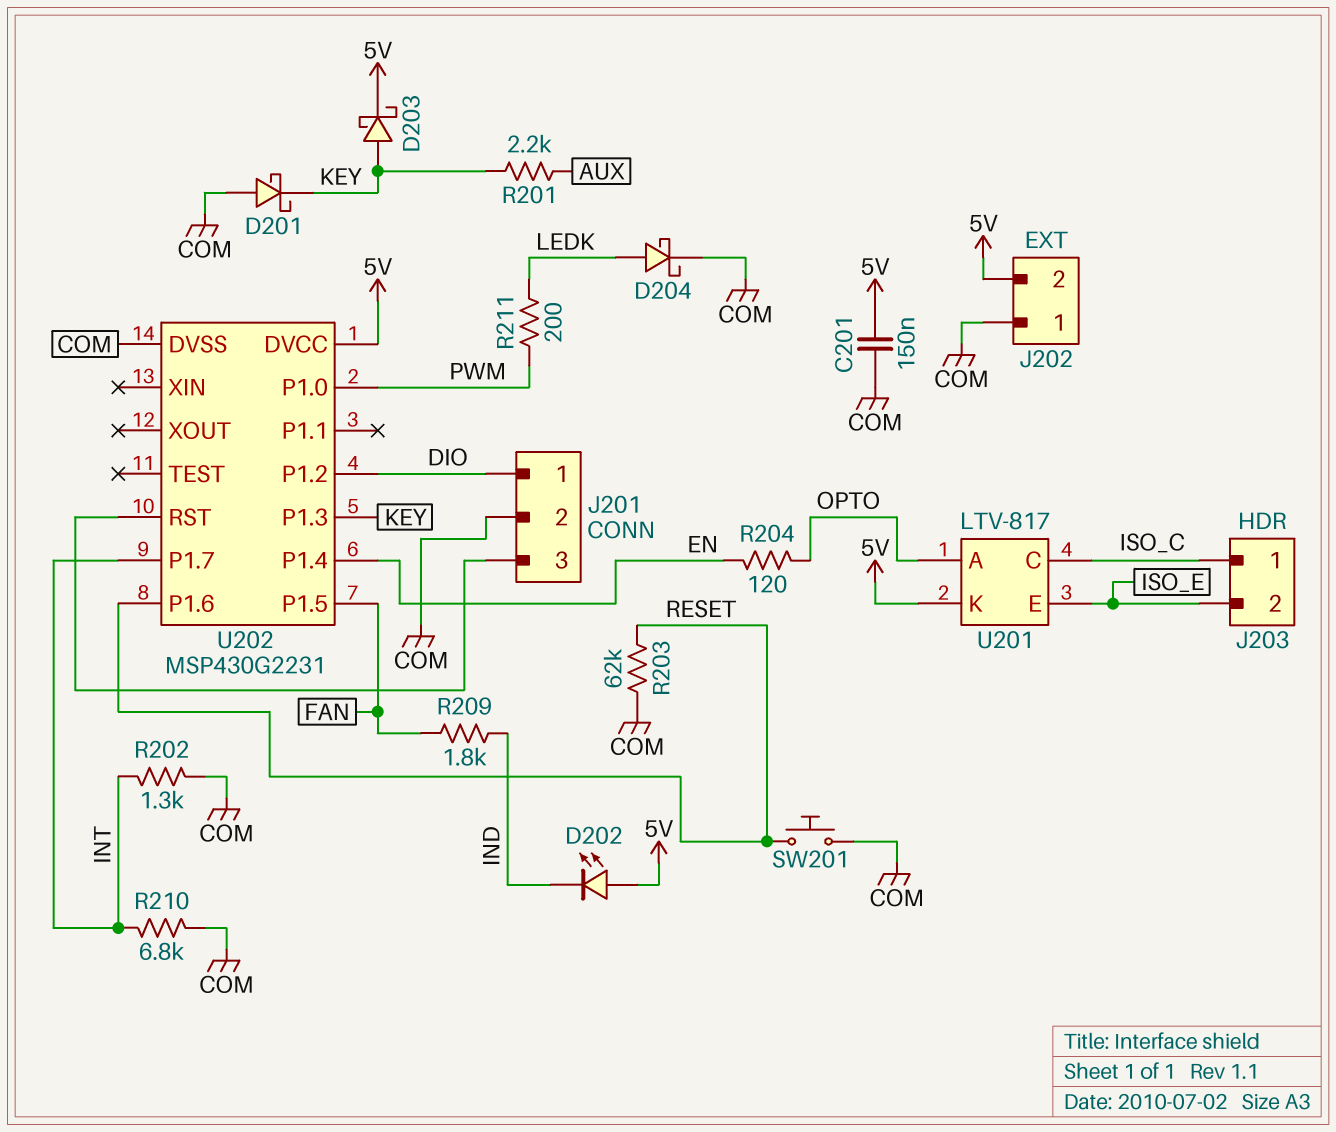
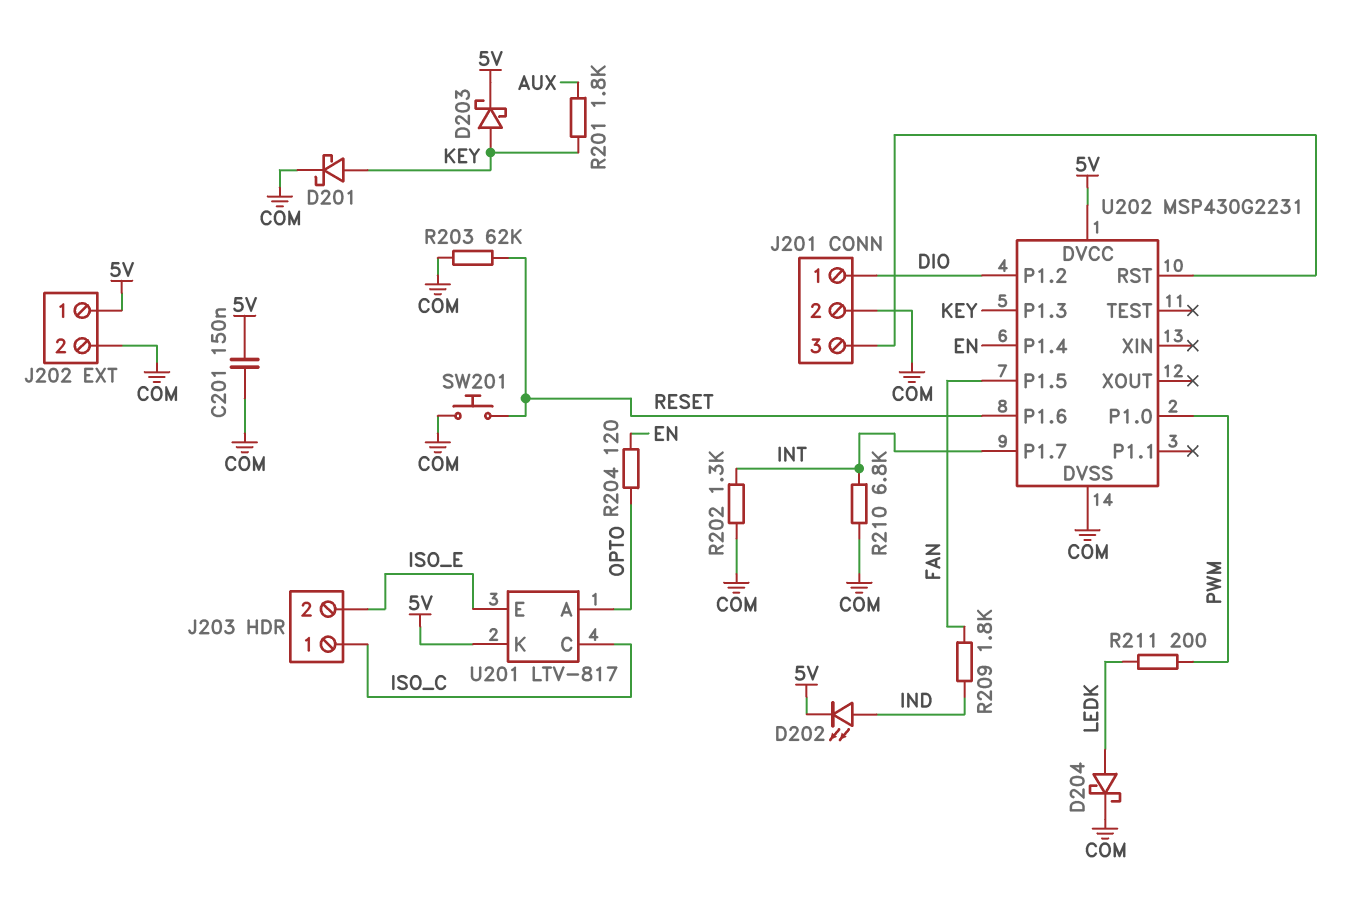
D201: schottky (A COM, K KEY) -> schottky (A KEY, K COM)
D202: LED (A 5V, K IND) -> LED (A IND, K 5V)
J202 pin 1: COM -> 5V
J202 pin 2: 5V -> COM
R201: 2.2k (AUX, KEY) -> 1.8k (AUX, KEY)

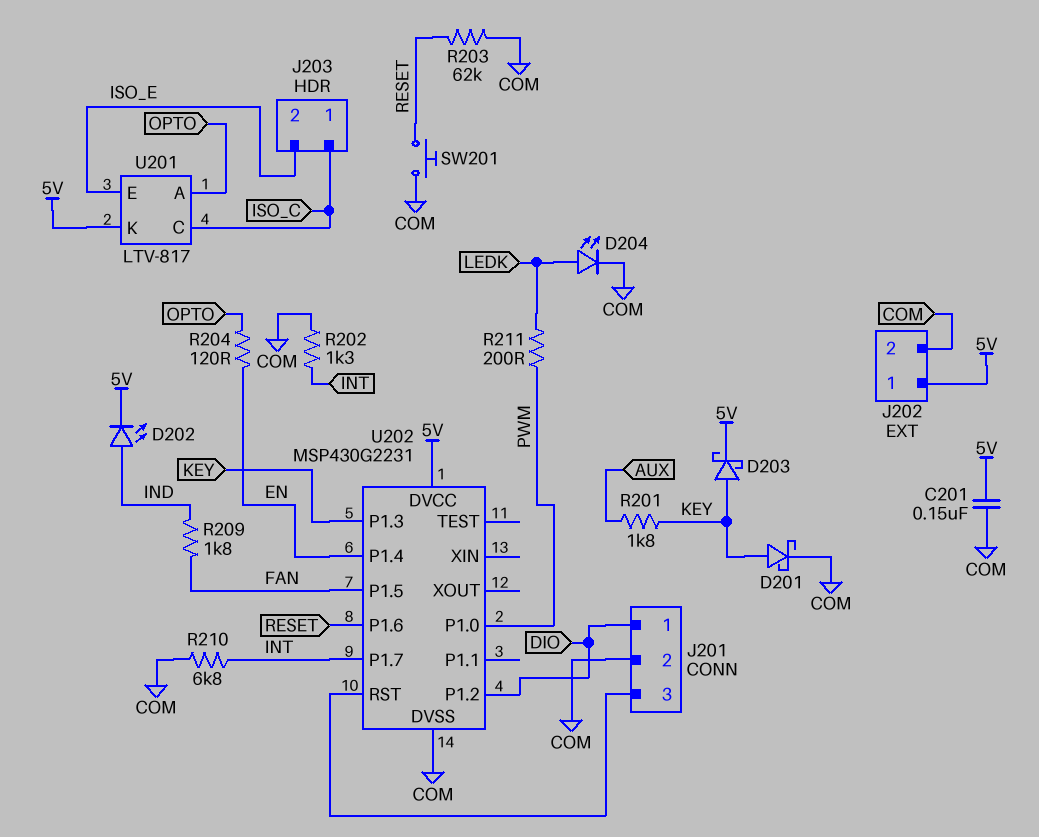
D204: schottky (A LEDK, K COM) -> LED (A LEDK, K COM)

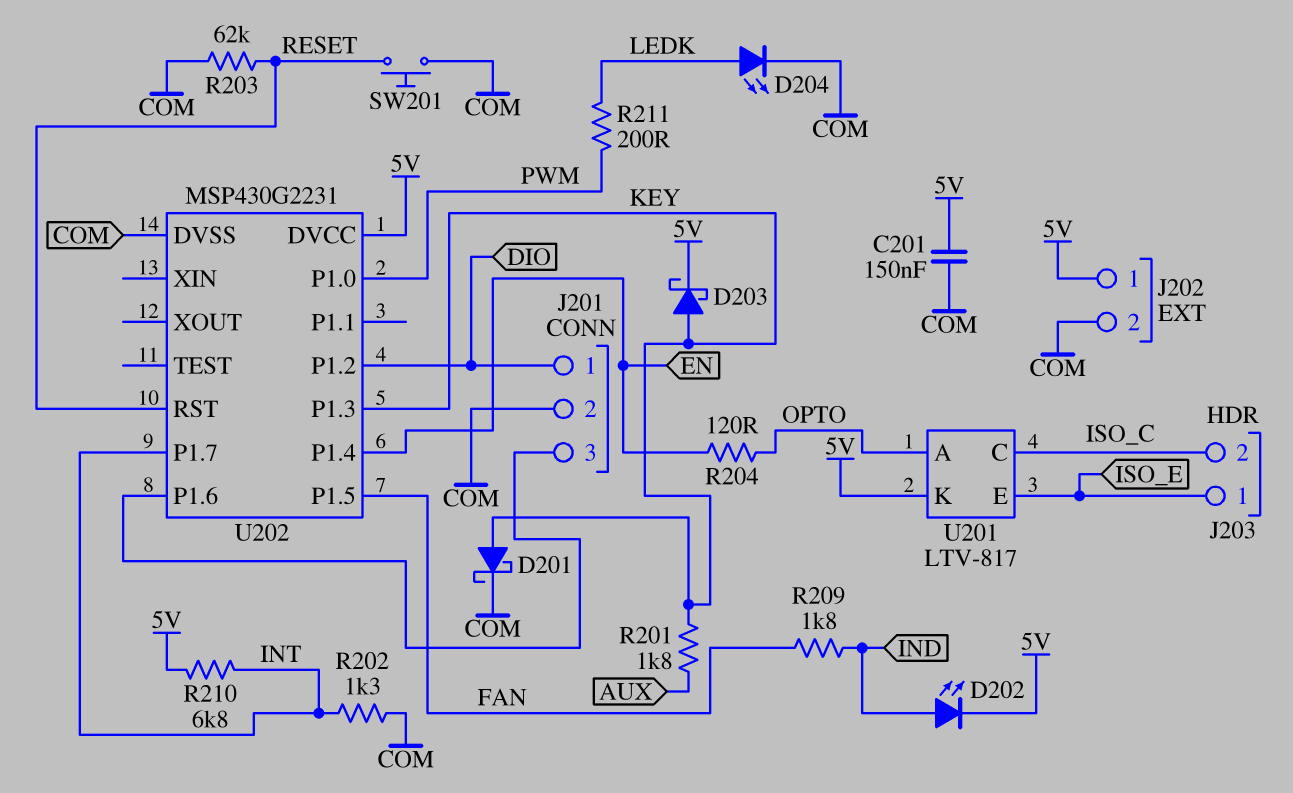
J203 pin 1: ISO_C -> ISO_E
J203 pin 2: ISO_E -> ISO_C
R210: 6.8k (COM, INT) -> 6.8k (5V, INT)
U202 pin P1.6: RESET -> J201/3
U202 pin RST: J201/3 -> RESET

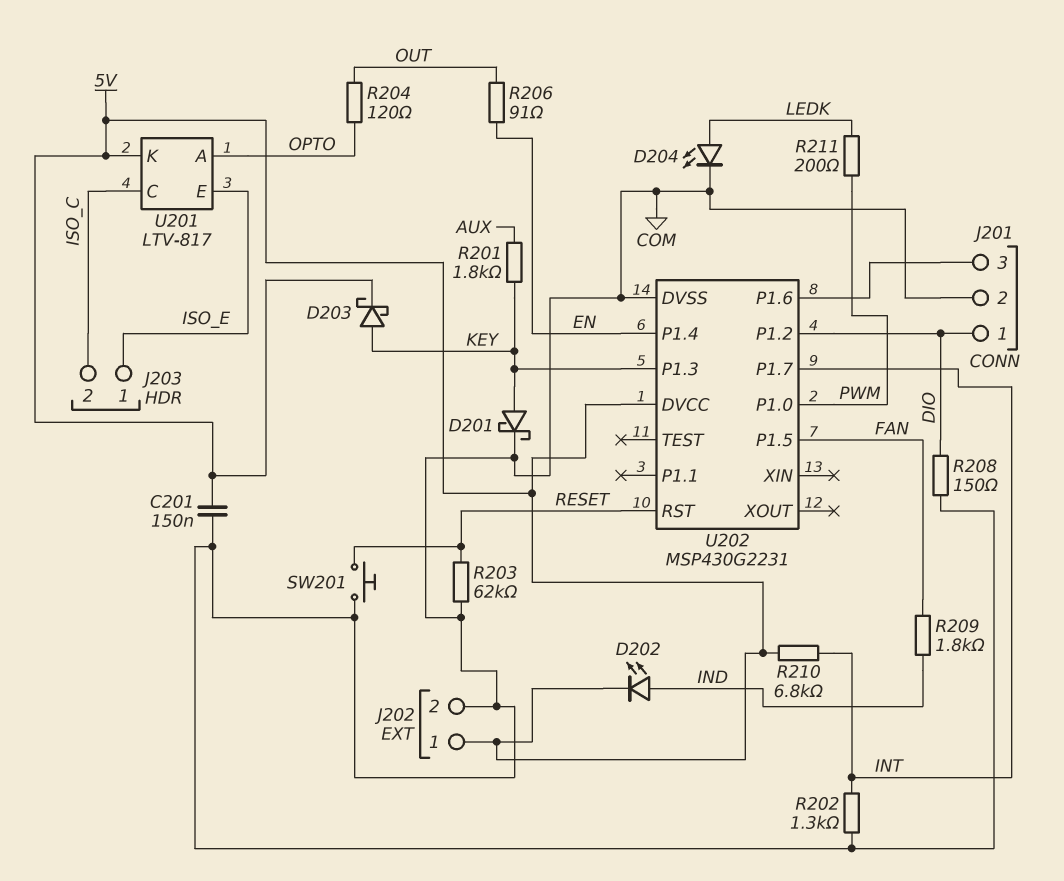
R204: 120 (EN, OPTO) -> 120 (OPTO, OUT)
R206: none -> 91 (EN, OUT)
R208: none -> 150 (COM, DIO)

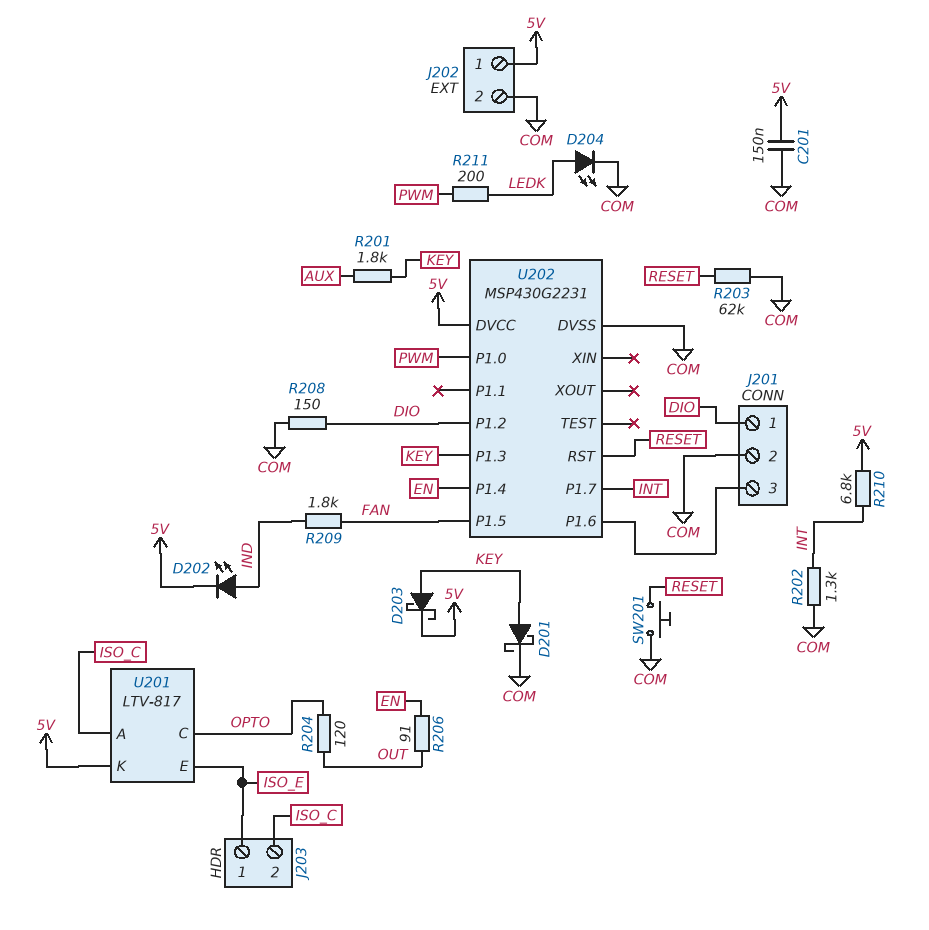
U201 pin A: OPTO -> ISO_C
U201 pin C: ISO_C -> OPTO

